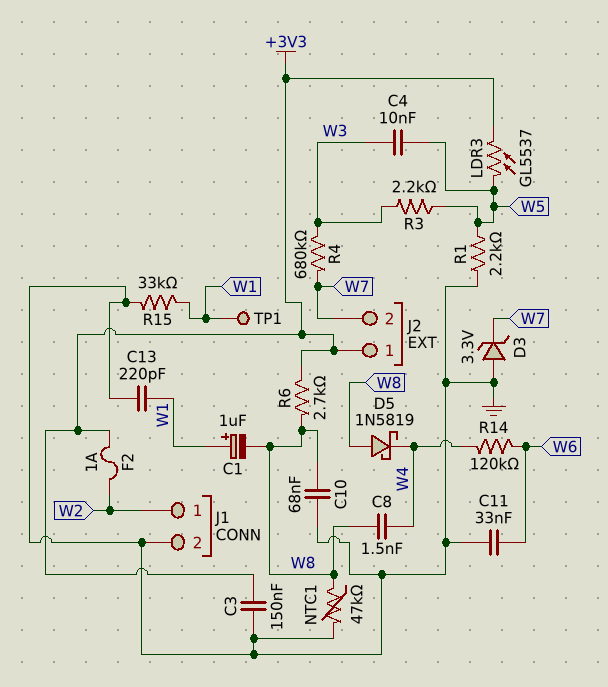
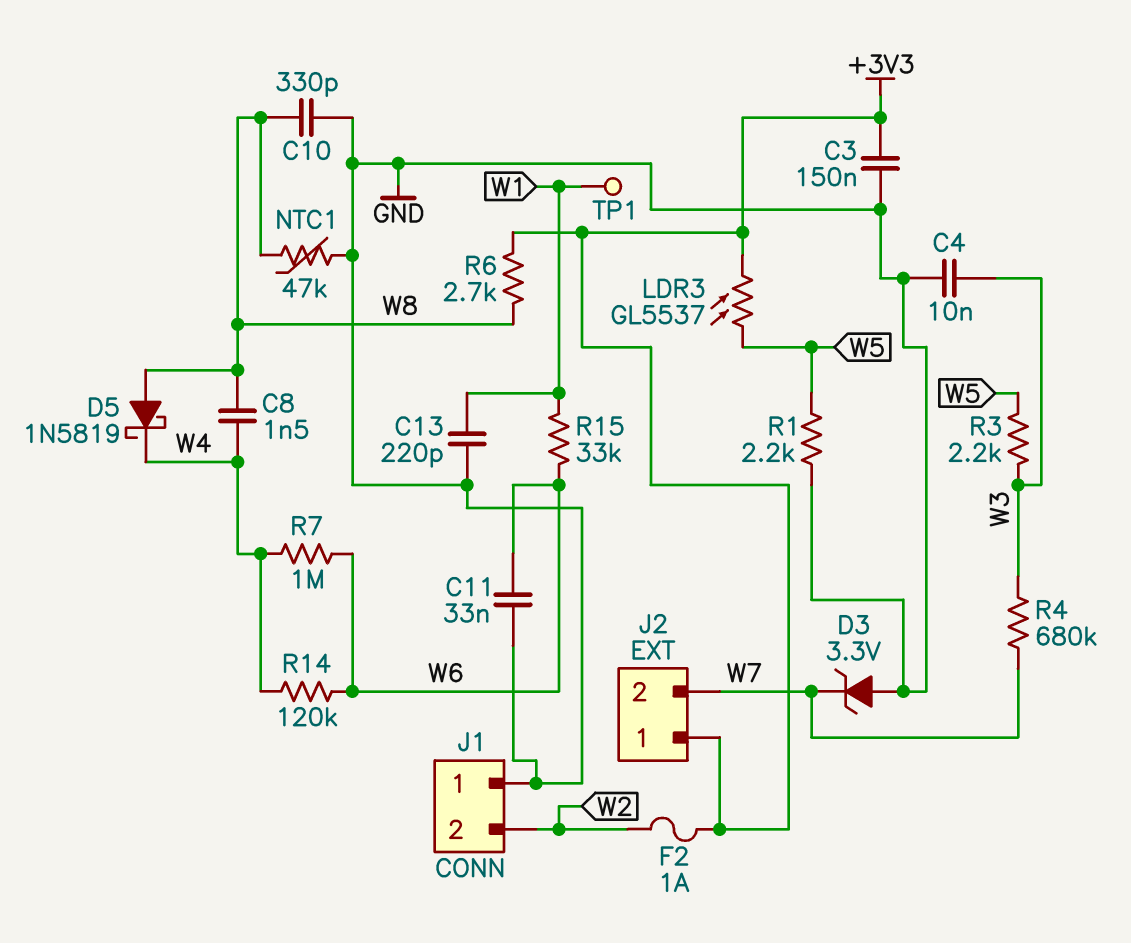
C1: 1uF (plus W1, minus W8) -> none
C4: 10nF (W3, W5) -> 10nF (GND, W3)
C10: 68nF (GND, W8) -> 330pF (GND, W8)
J1 pin 1: W2 -> GND
J1 pin 2: GND -> W2
R7: none -> 1M (W4, W6)
R15: 33k (GND, W1) -> 33k (W1, W6)

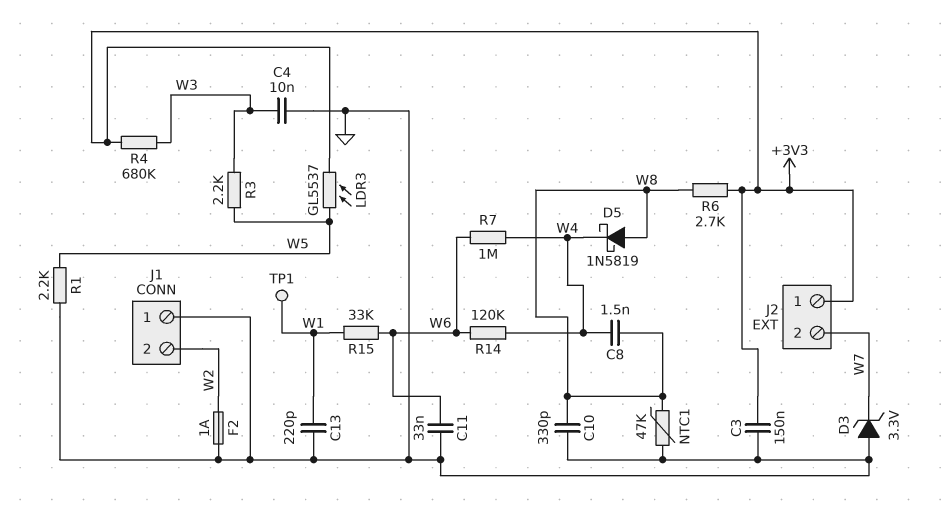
F2: 1A (+3V3, W2) -> 1A (GND, W2)
R4: 680k (W3, W7) -> 680k (+3V3, W3)

